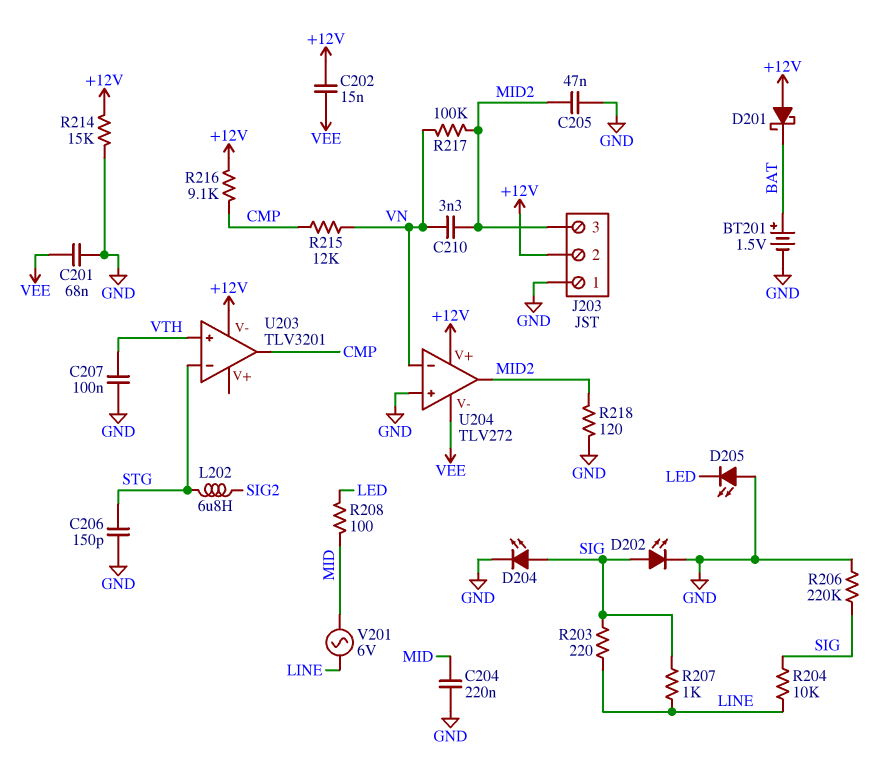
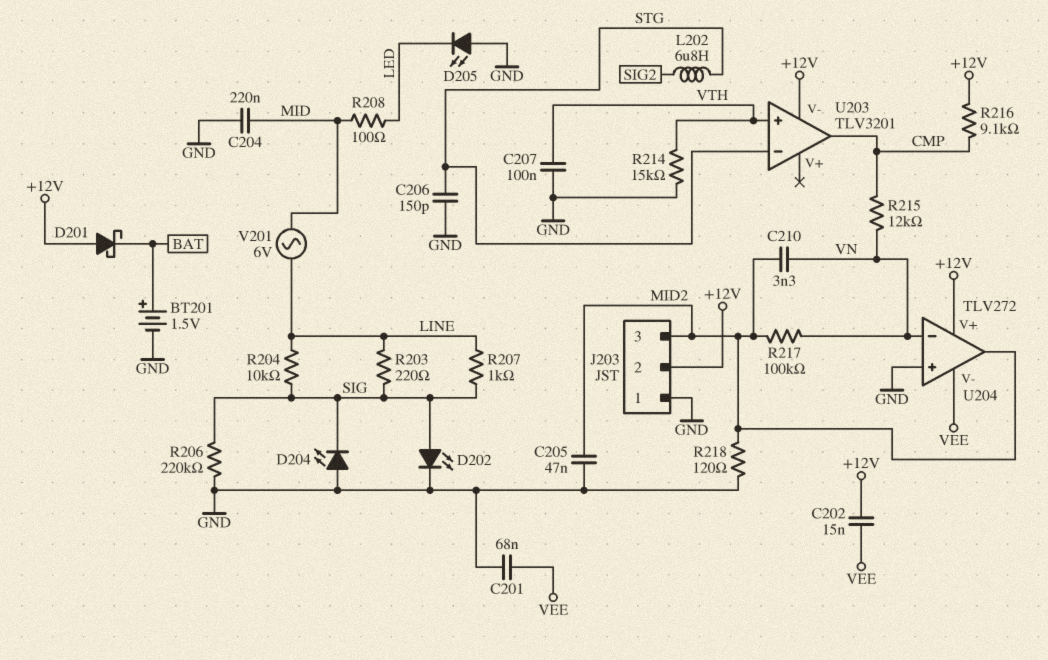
D204: LED (A SIG, K GND) -> LED (A GND, K SIG)
R214: 15k (+12V, GND) -> 15k (GND, VTH)

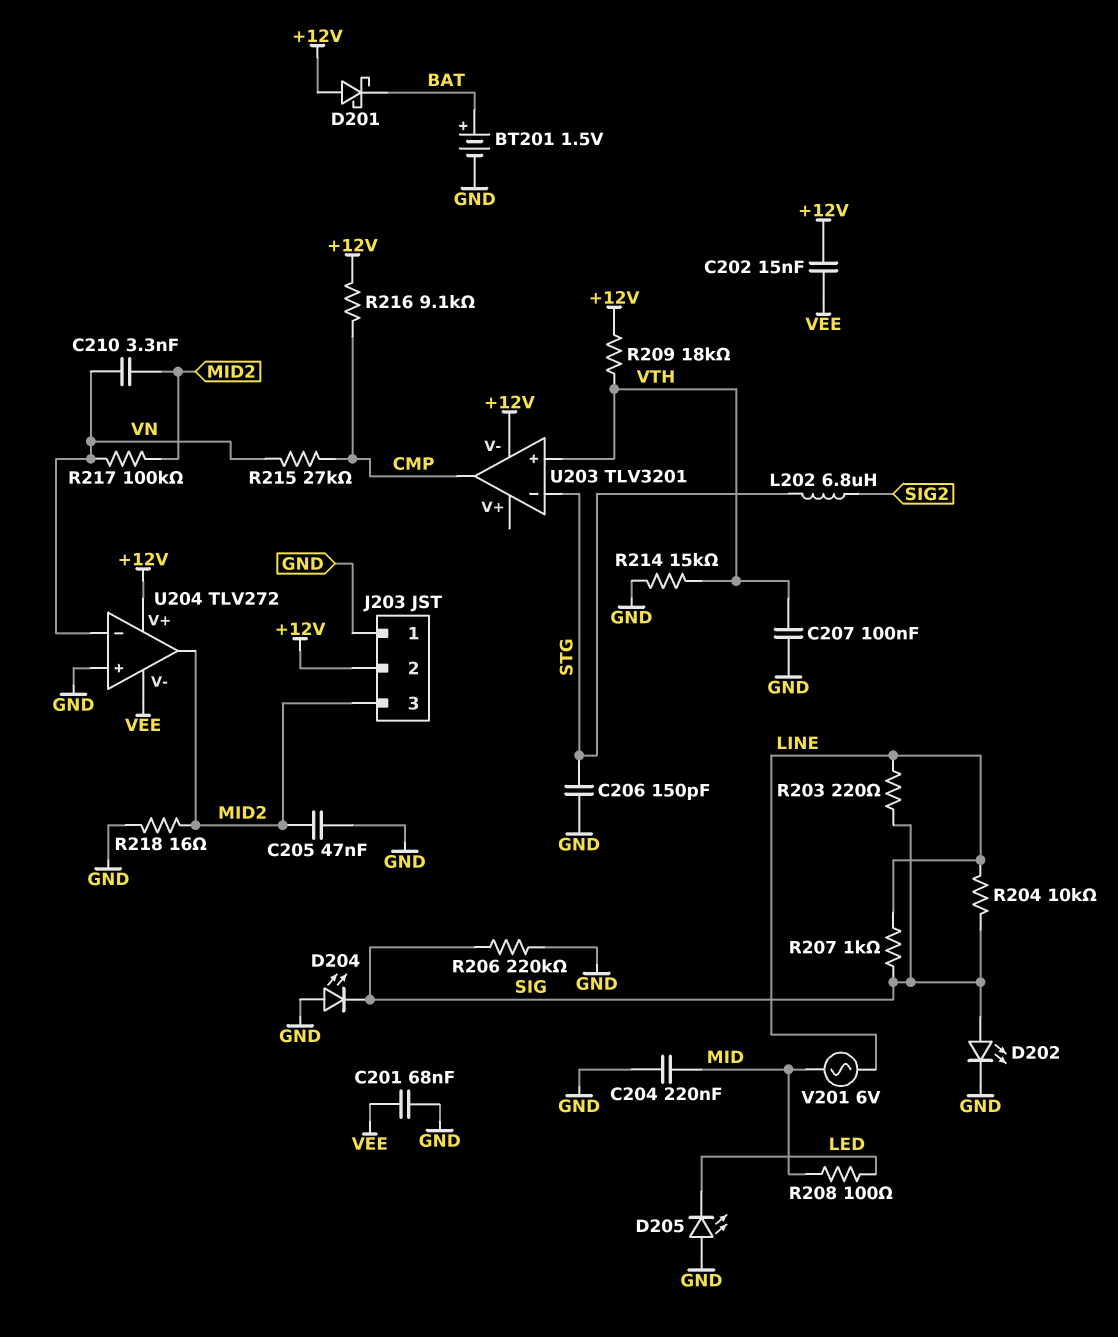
R209: none -> 18k (+12V, VTH)
R215: 12k (CMP, VN) -> 27k (CMP, VN)
R218: 120 (GND, MID2) -> 16 (GND, MID2)

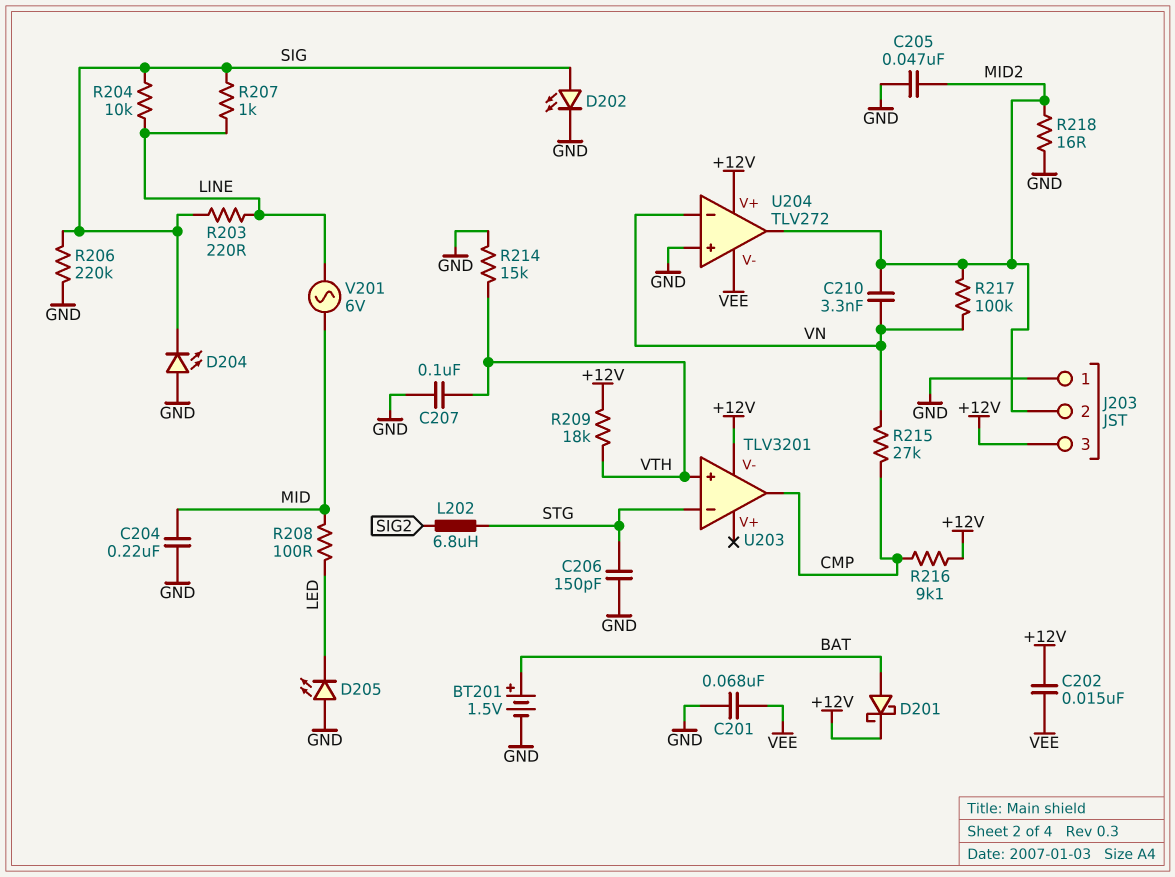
D201: schottky (A +12V, K BAT) -> schottky (A BAT, K +12V)
J203 pin 2: +12V -> MID2
J203 pin 3: MID2 -> +12V

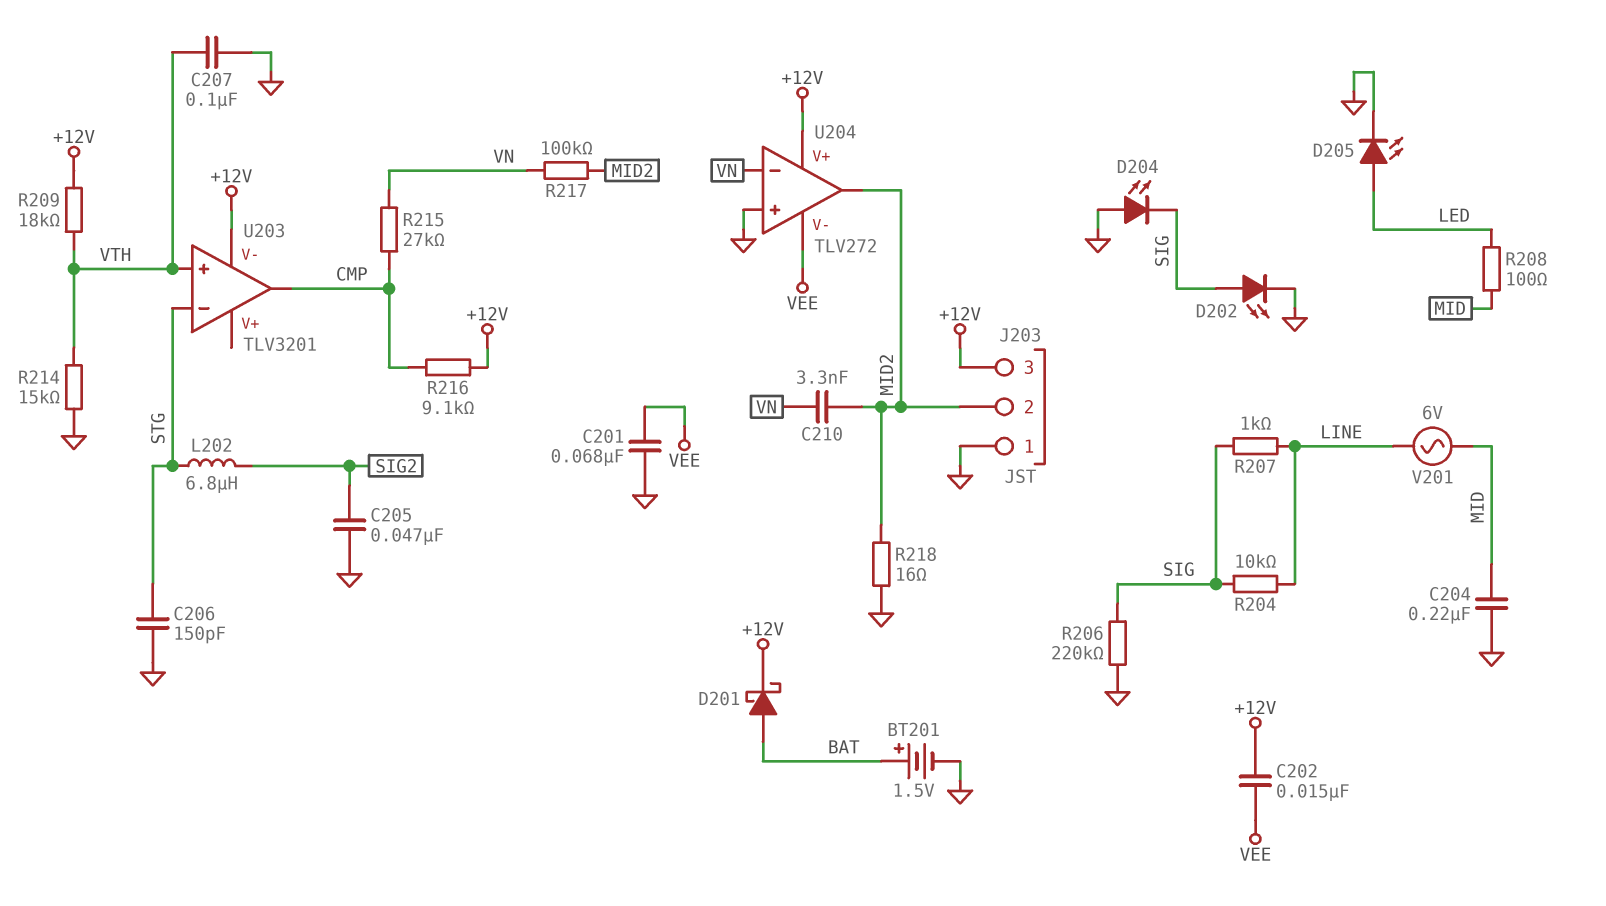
C205: 47nF (GND, MID2) -> 47nF (GND, SIG2)
D205: LED (A GND, K LED) -> LED (A LED, K GND)
R203: 220 (LINE, SIG) -> none

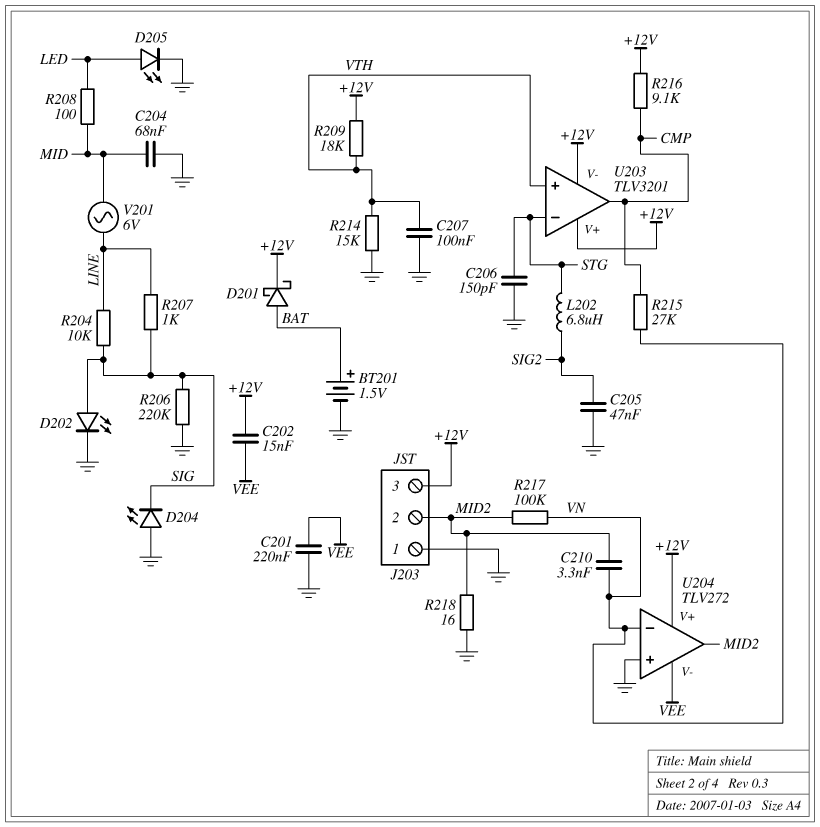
C201: 68nF (GND, VEE) -> 220nF (GND, VEE)
C204: 220nF (GND, MID) -> 68nF (GND, MID)
U203 pin V+: none -> +12V

